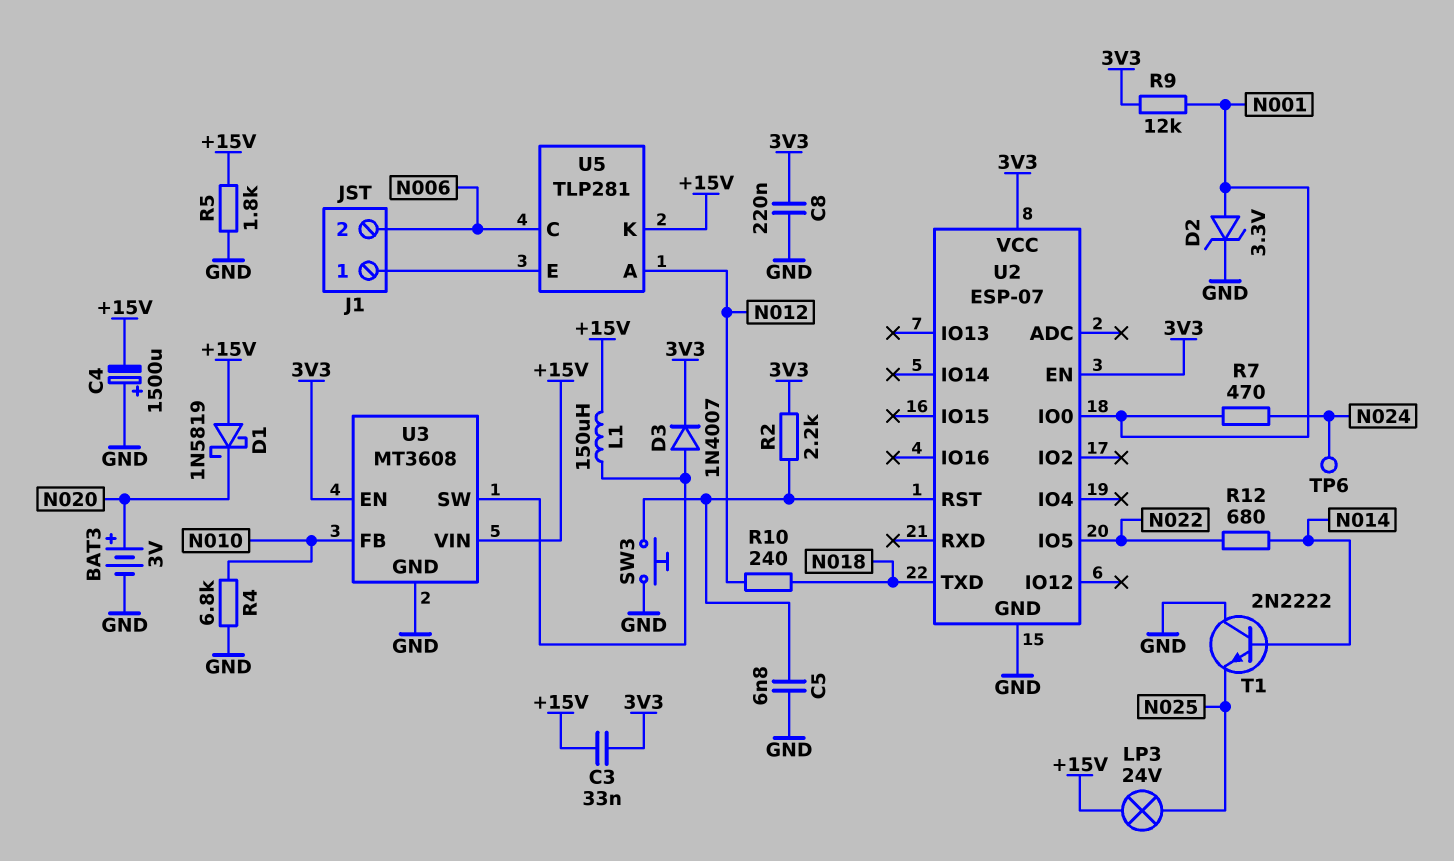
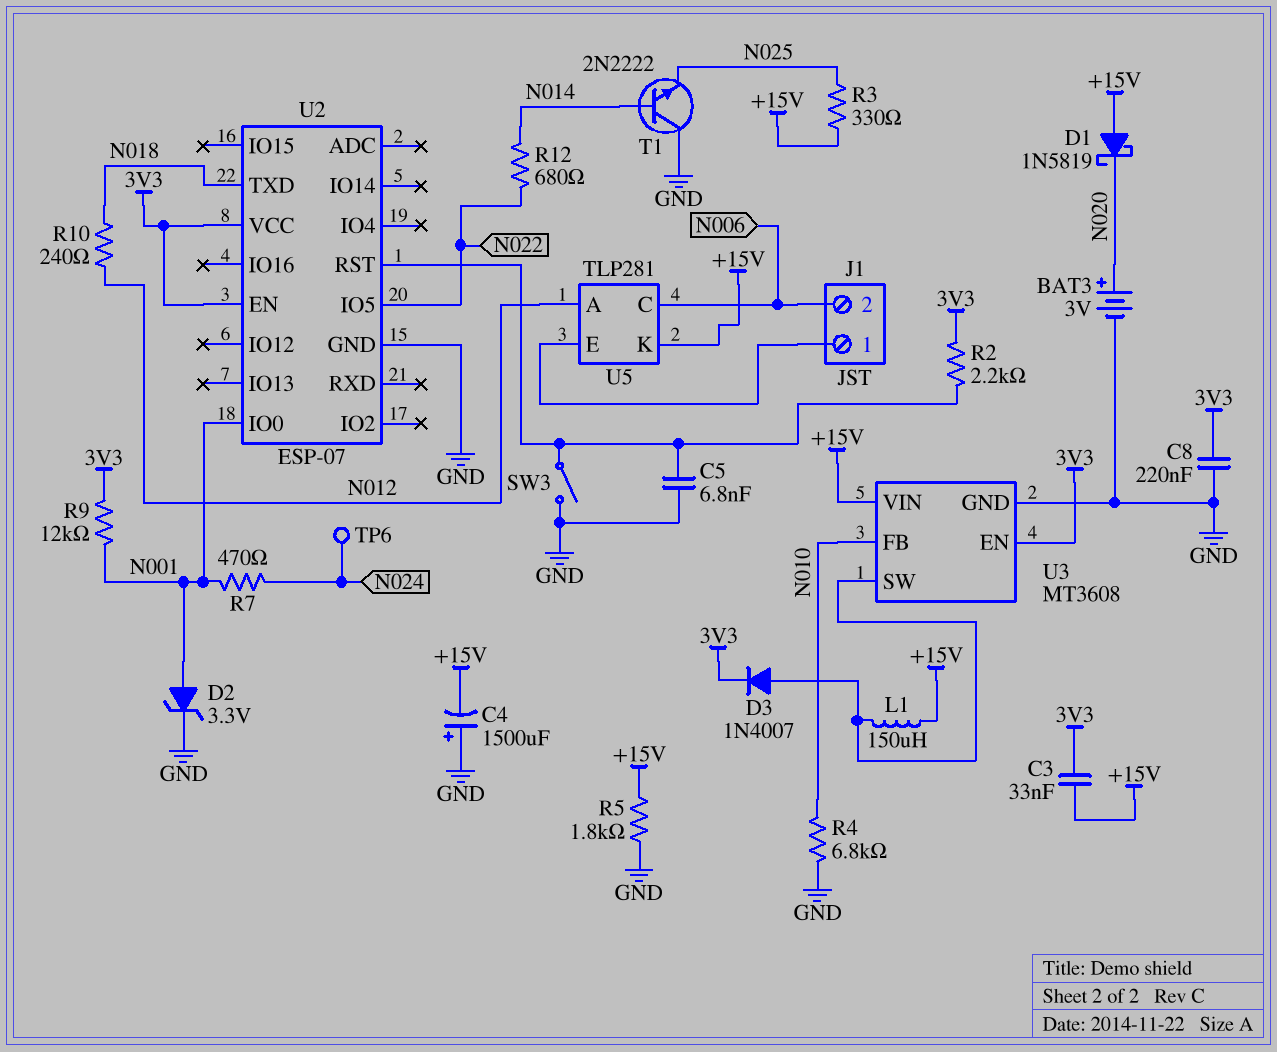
LP3: lamp 24V (+15V, N025) -> none
R3: none -> 330 (+15V, N025)
SW3: button (GND, U2/RST) -> switch (GND, U2/RST)

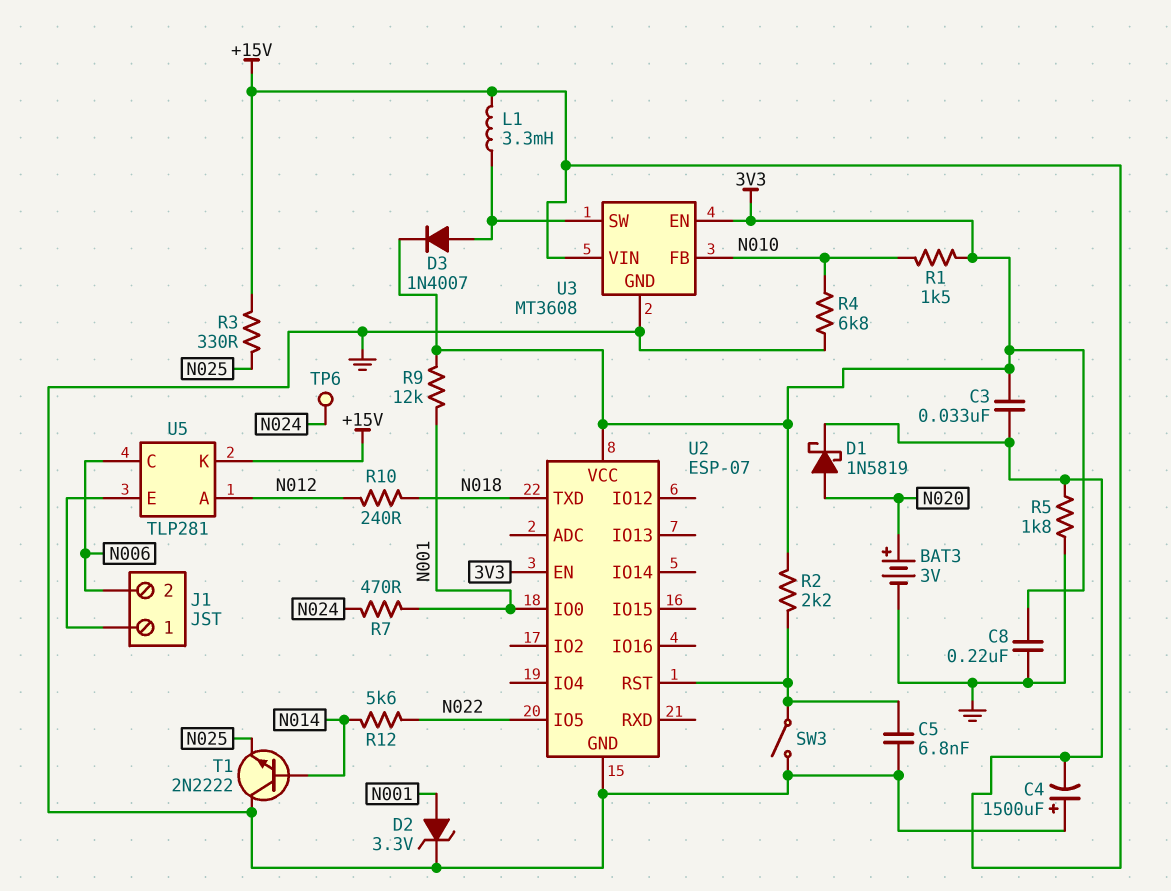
D1: schottky 1N5819 (A +15V, K N020) -> schottky 1N5819 (A N020, K +15V)
L1: 150uH (+15V, U3/SW) -> 3.3mH (+15V, U3/SW)
R1: none -> 1.5k (3V3, N010)
R12: 680 (N014, N022) -> 5.6k (N014, N022)

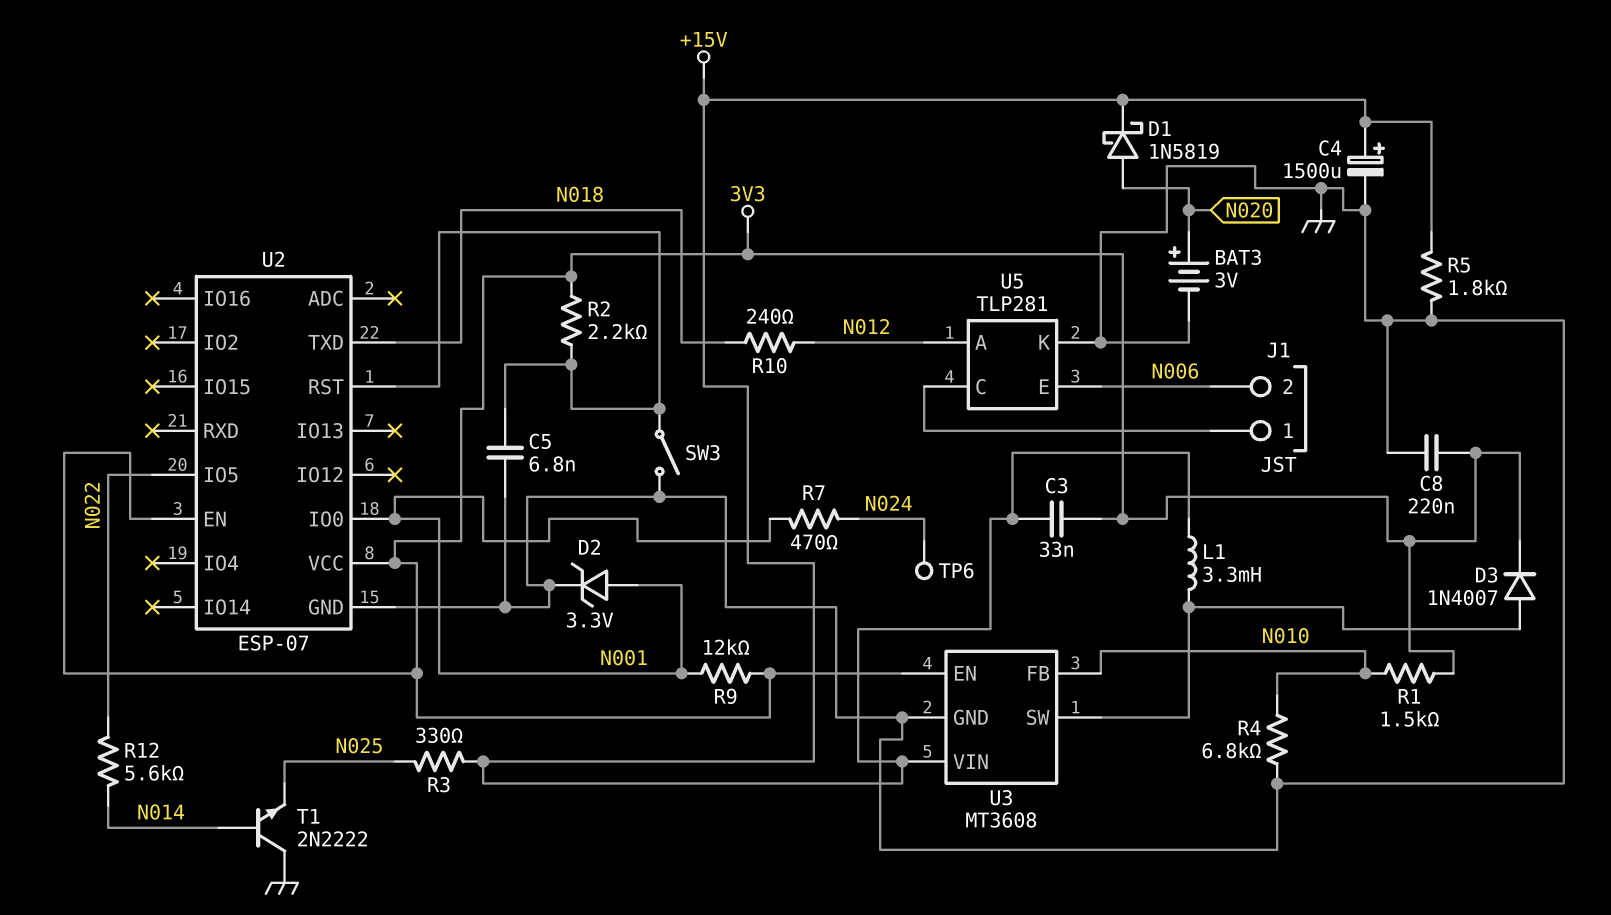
C4: 1500uF (plus GND, minus +15V) -> 1500uF (plus +15V, minus GND)
U5 pin C: N006 -> J1/1
U5 pin E: J1/1 -> N006
U5 pin K: +15V -> GND

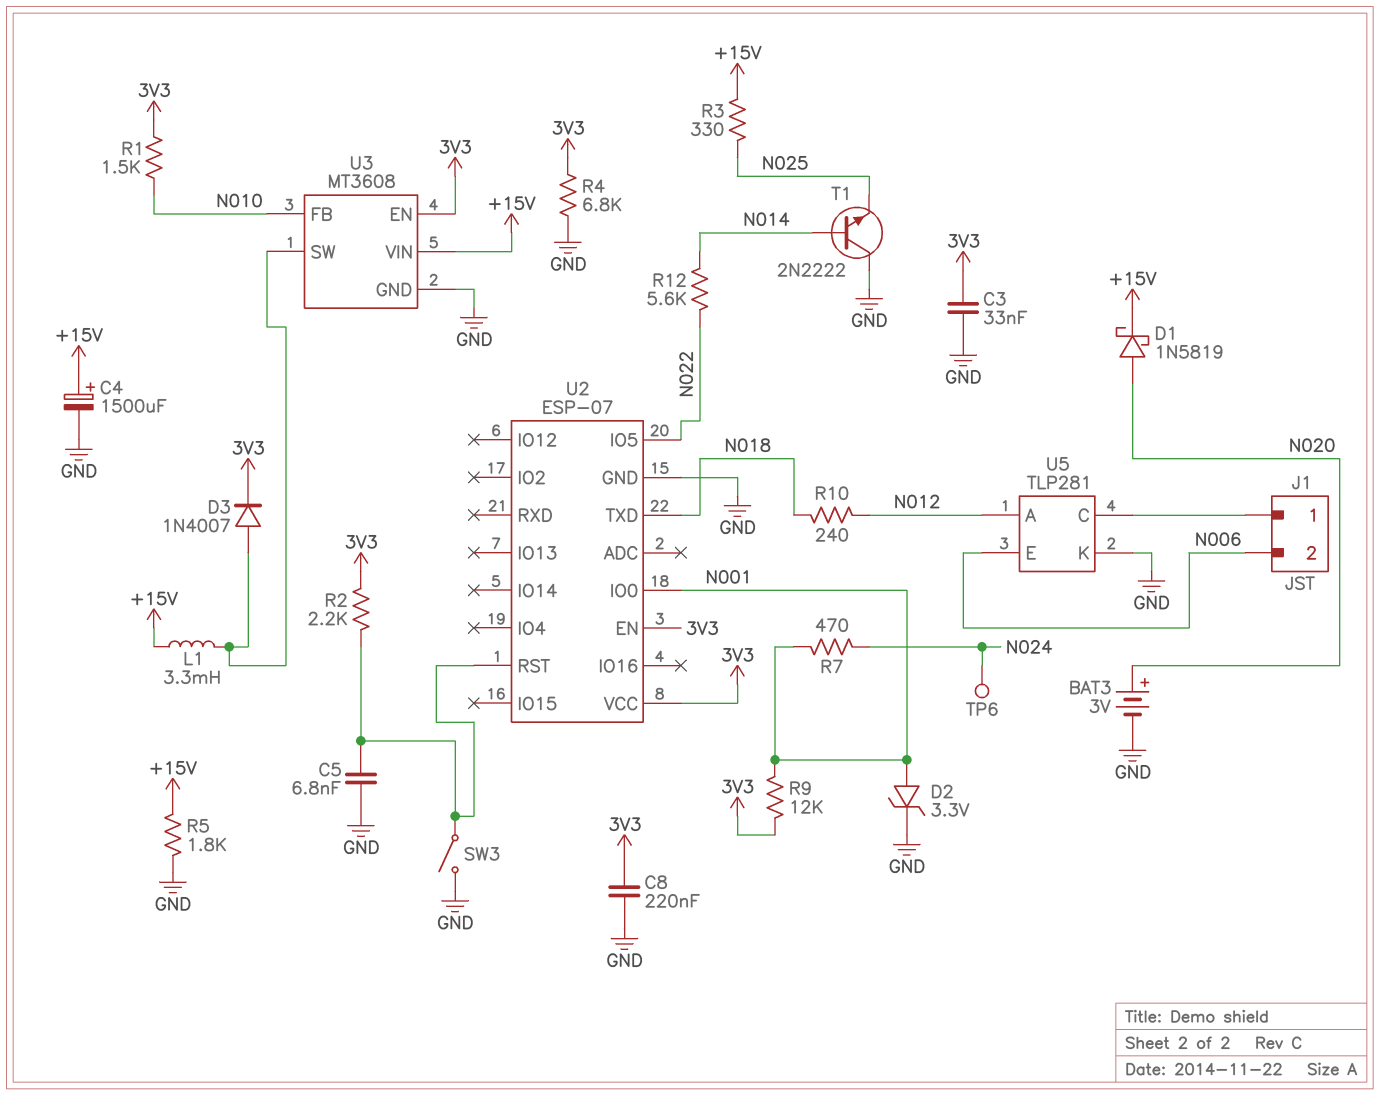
C3: 33nF (+15V, 3V3) -> 33nF (3V3, GND)
R4: 6.8k (GND, N010) -> 6.8k (3V3, GND)

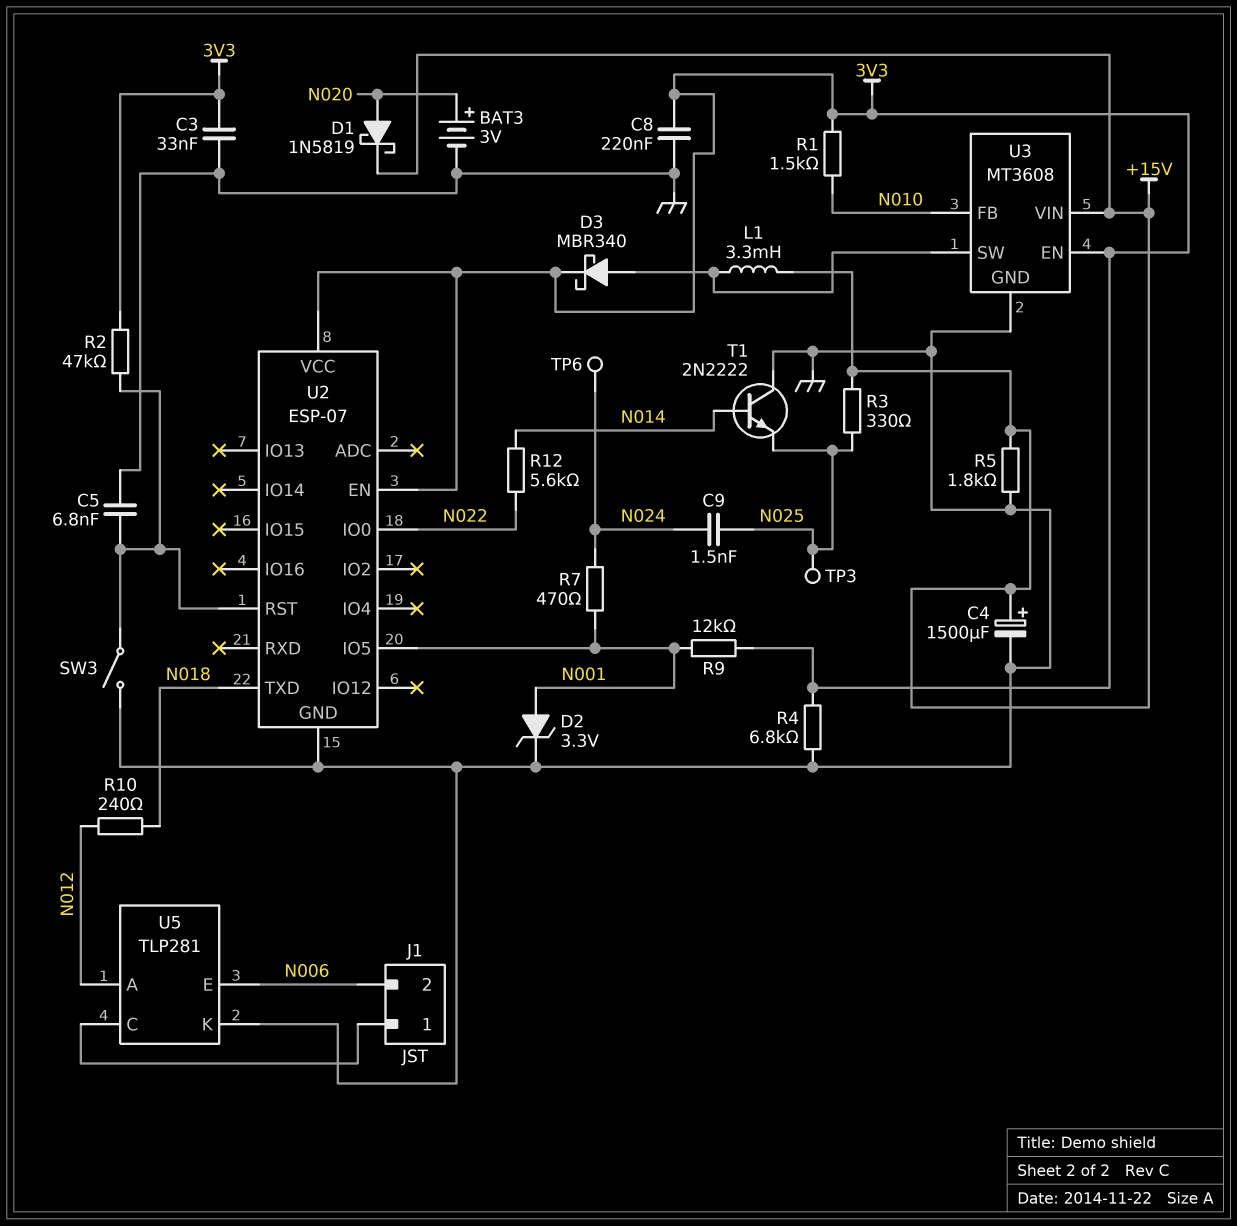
C9: none -> 1.5nF (N024, N025)
D3: diode 1N4007 (A U3/SW, K 3V3) -> schottky MBR340 (A U3/SW, K 3V3)
R2: 2.2k (3V3, U2/RST) -> 47k (3V3, U2/RST)
TP3: none -> test point (N025)
U2 pin IO0: N001 -> N022
U2 pin IO5: N022 -> N001

